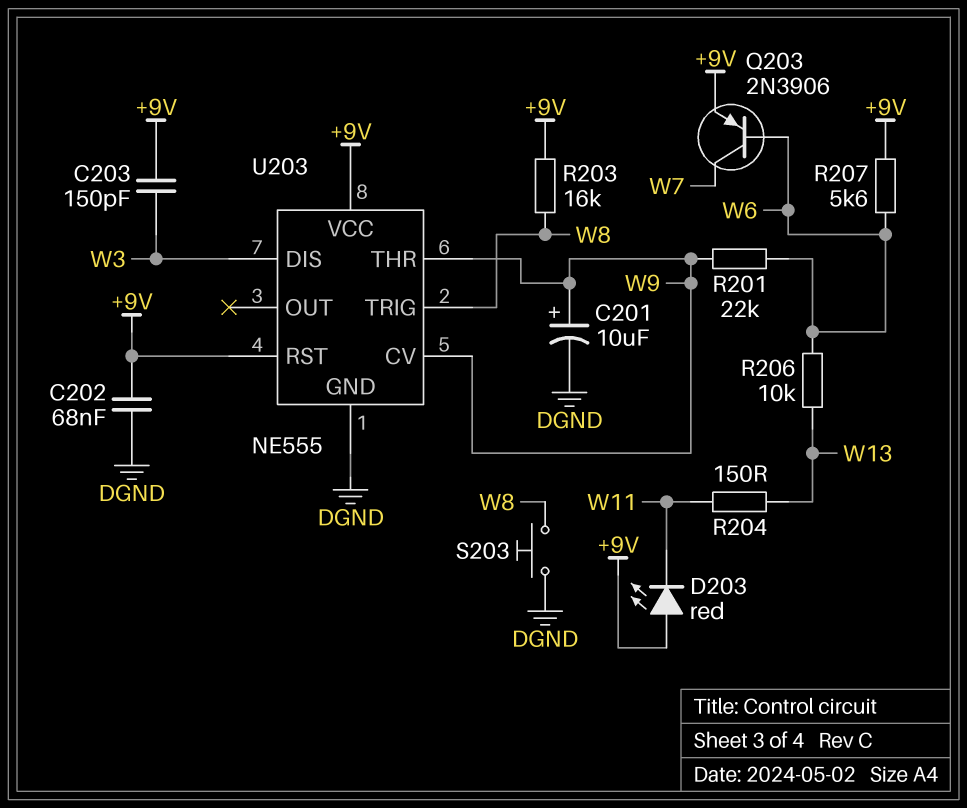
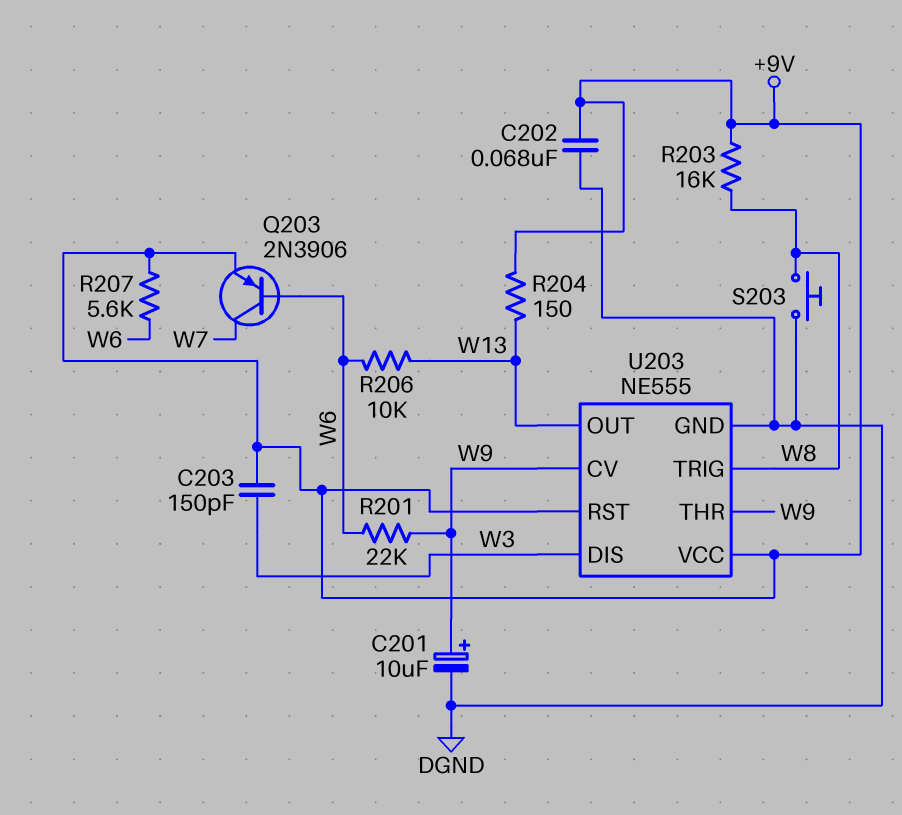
D203: LED red (A +9V, K W11) -> none
R204: 150 (W11, W13) -> 150 (+9V, W13)
U203 pin OUT: none -> W13

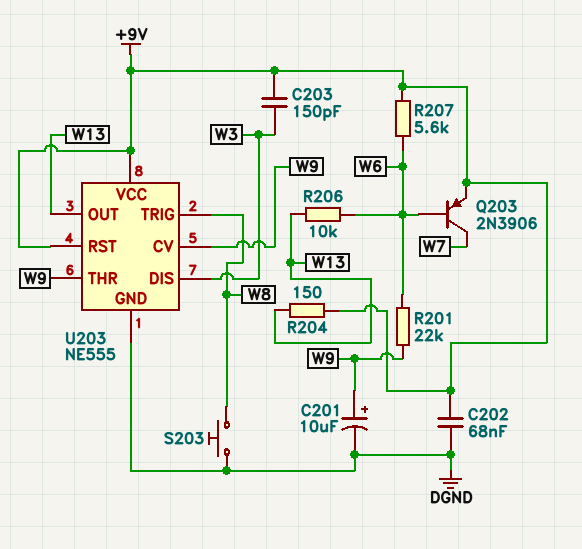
R203: 16k (+9V, W8) -> none

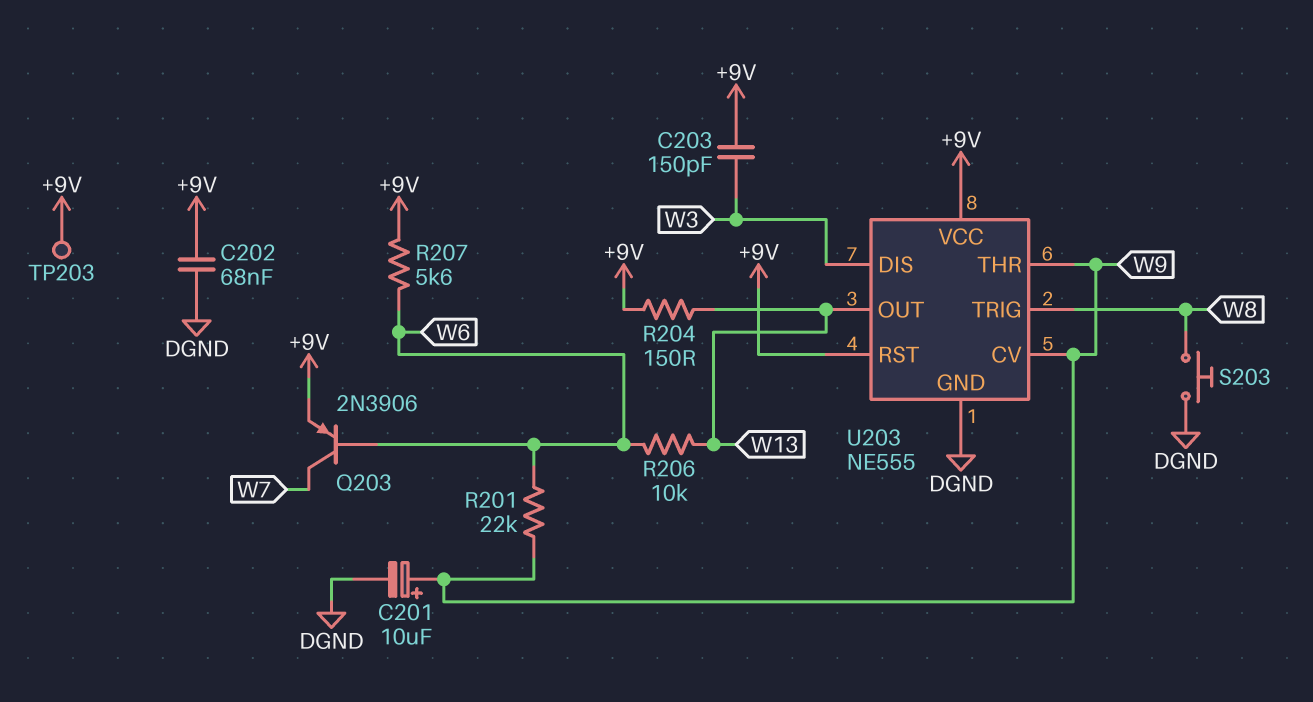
TP203: none -> test point (+9V)

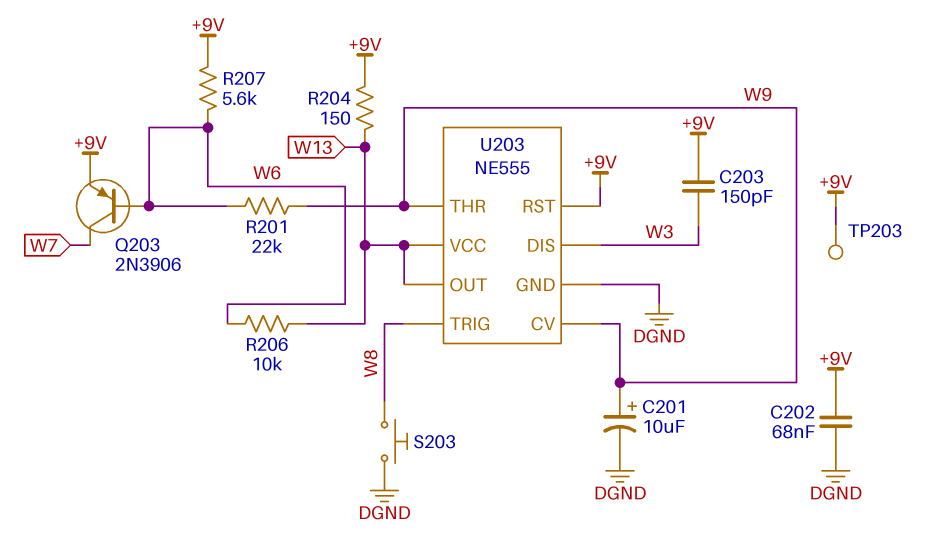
U203 pin VCC: +9V -> W13

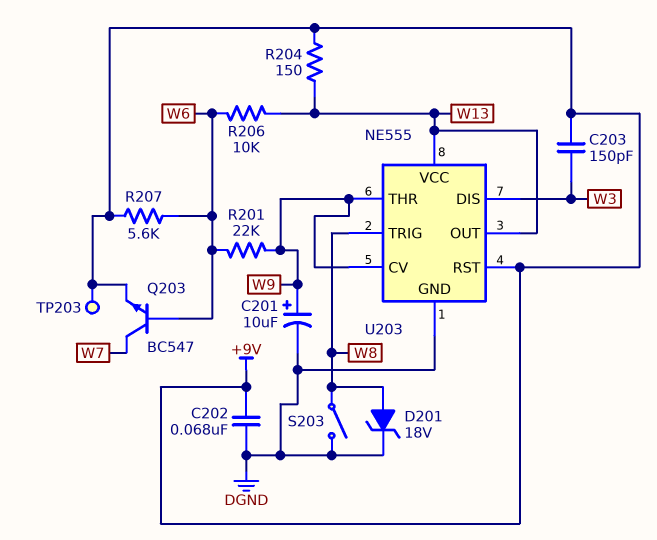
D201: none -> zener 18V (A W8, K DGND)
Q203: PNP 2N3906 (B W6, C W7, E +9V) -> NPN BC547 (B W6, C W7, E +9V)
S203: button (DGND, W8) -> switch (DGND, W8)

